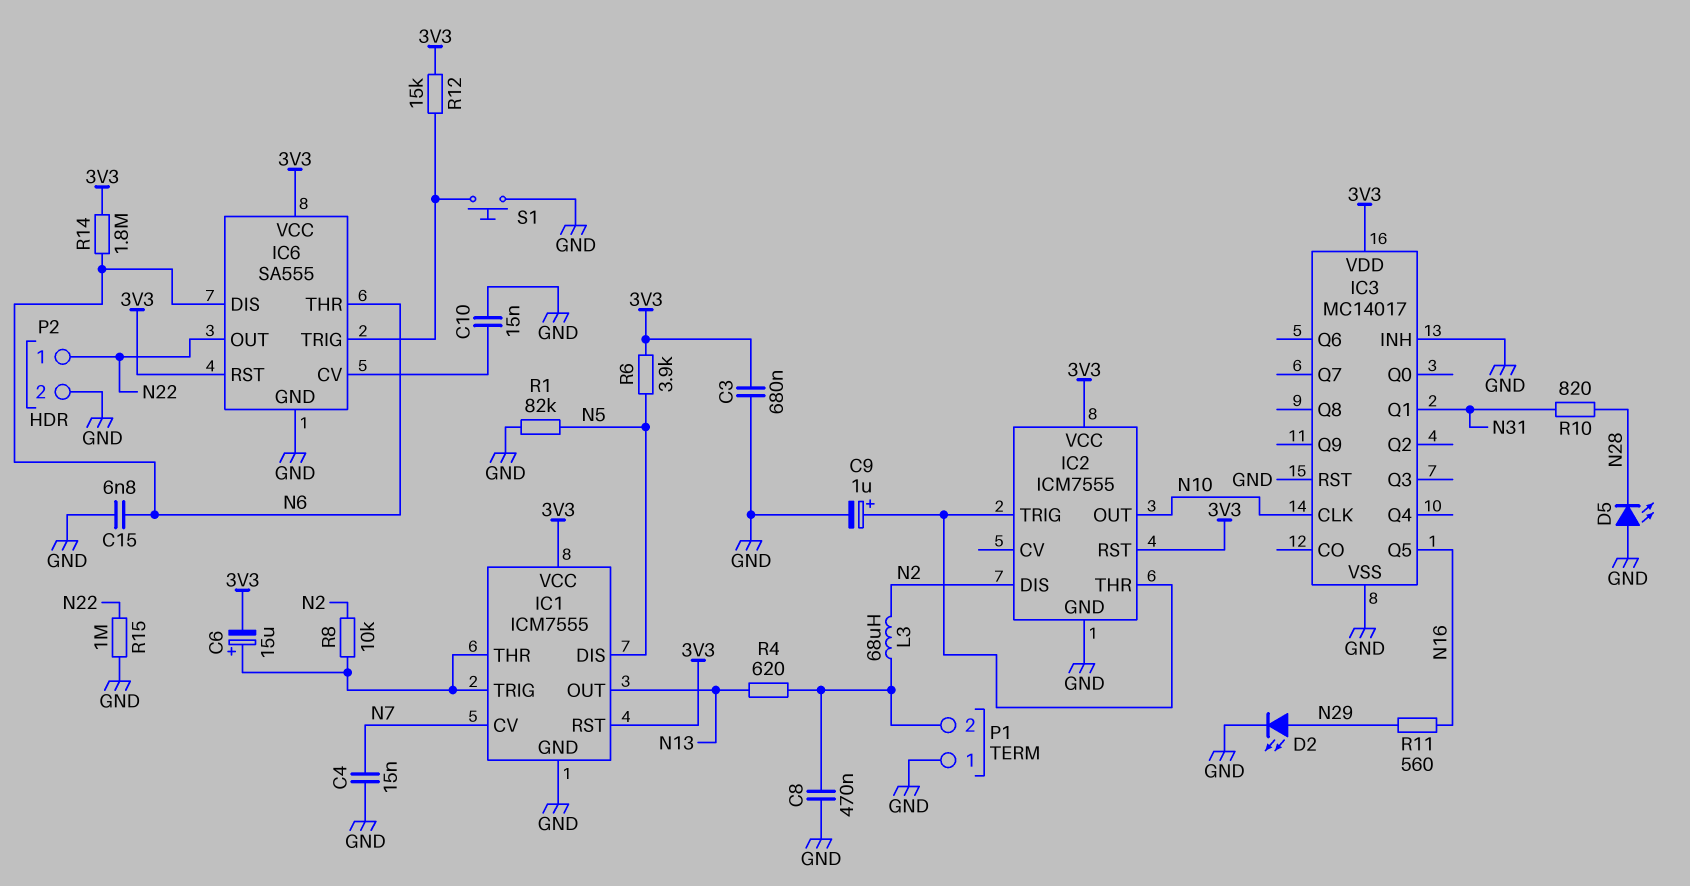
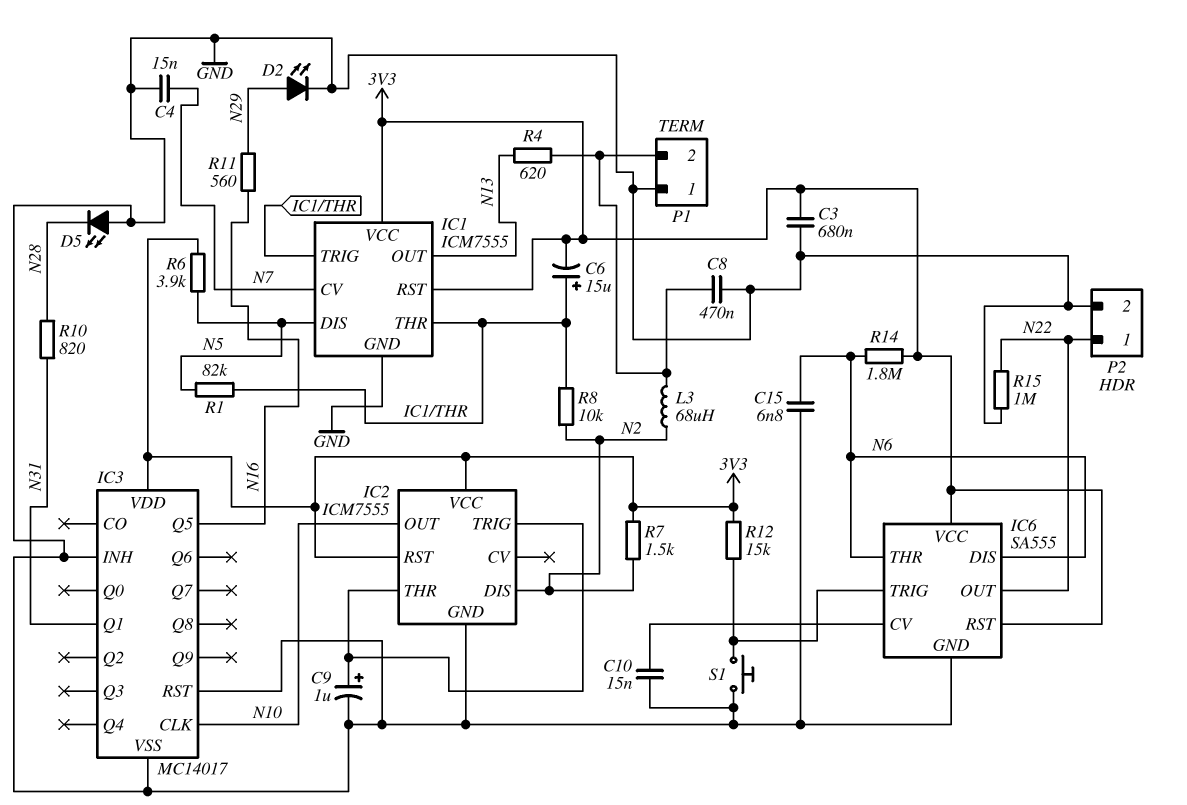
R1: 82k (GND, N5) -> 82k (IC1/THR, N5)
R7: none -> 1.5k (3V3, N2)

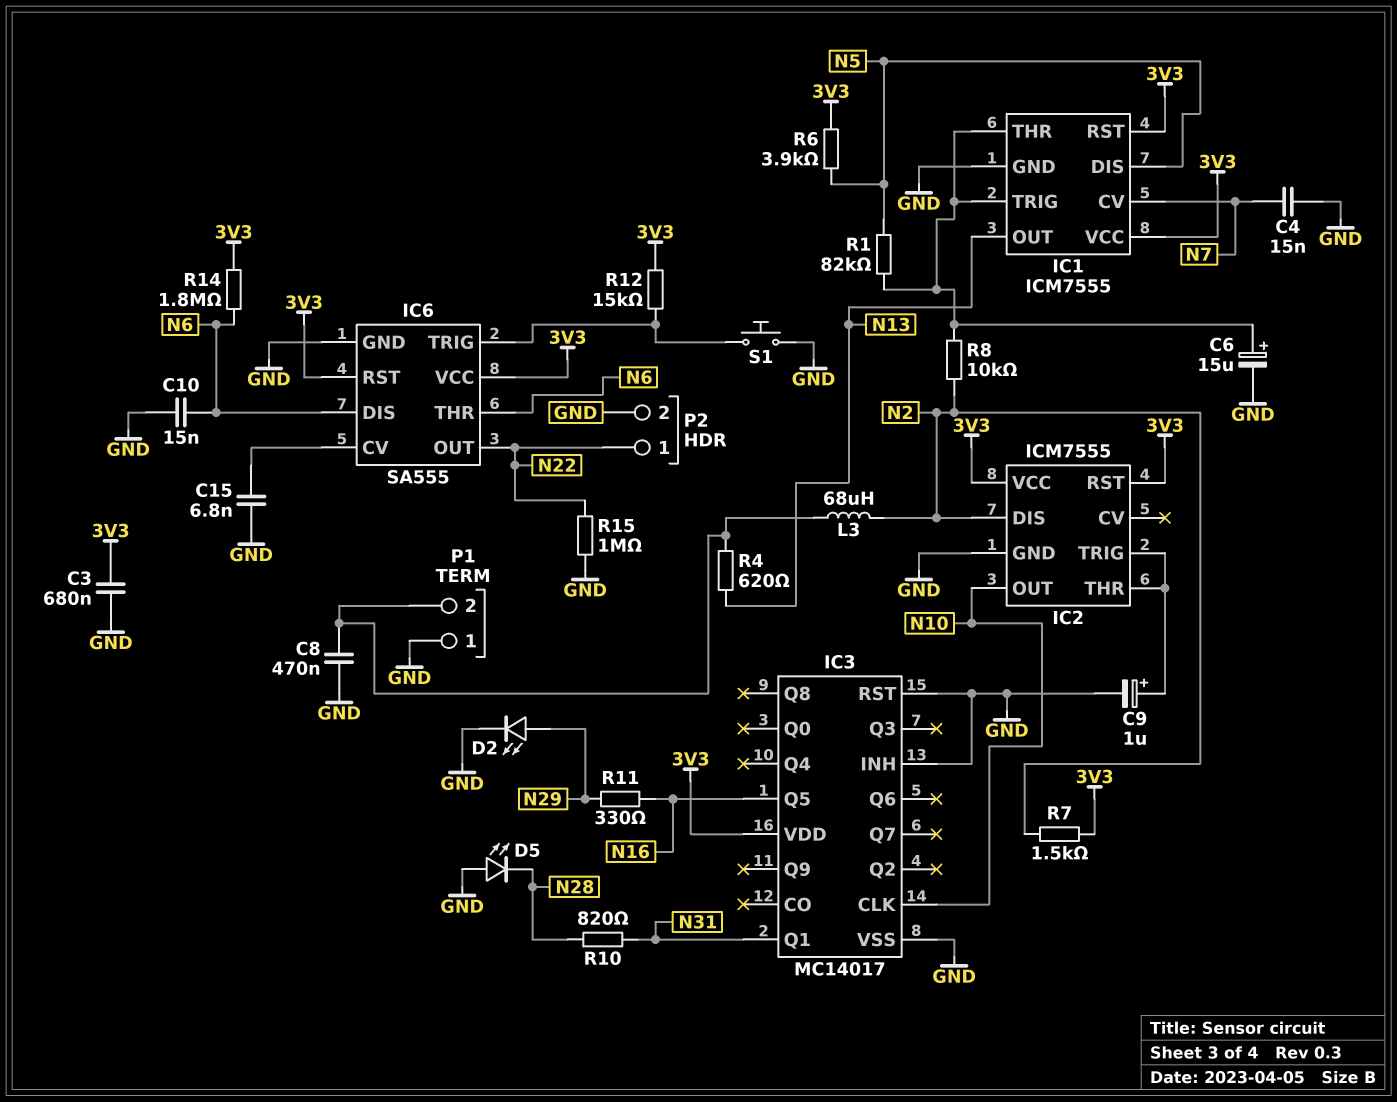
C6: 15uF (plus IC1/THR, minus 3V3) -> 15uF (plus IC1/THR, minus GND)
C10: 15nF (GND, IC6/CV) -> 15nF (GND, N6)
C15: 6.8nF (GND, N6) -> 6.8nF (GND, IC6/CV)
R11: 560 (N16, N29) -> 330 (N16, N29)

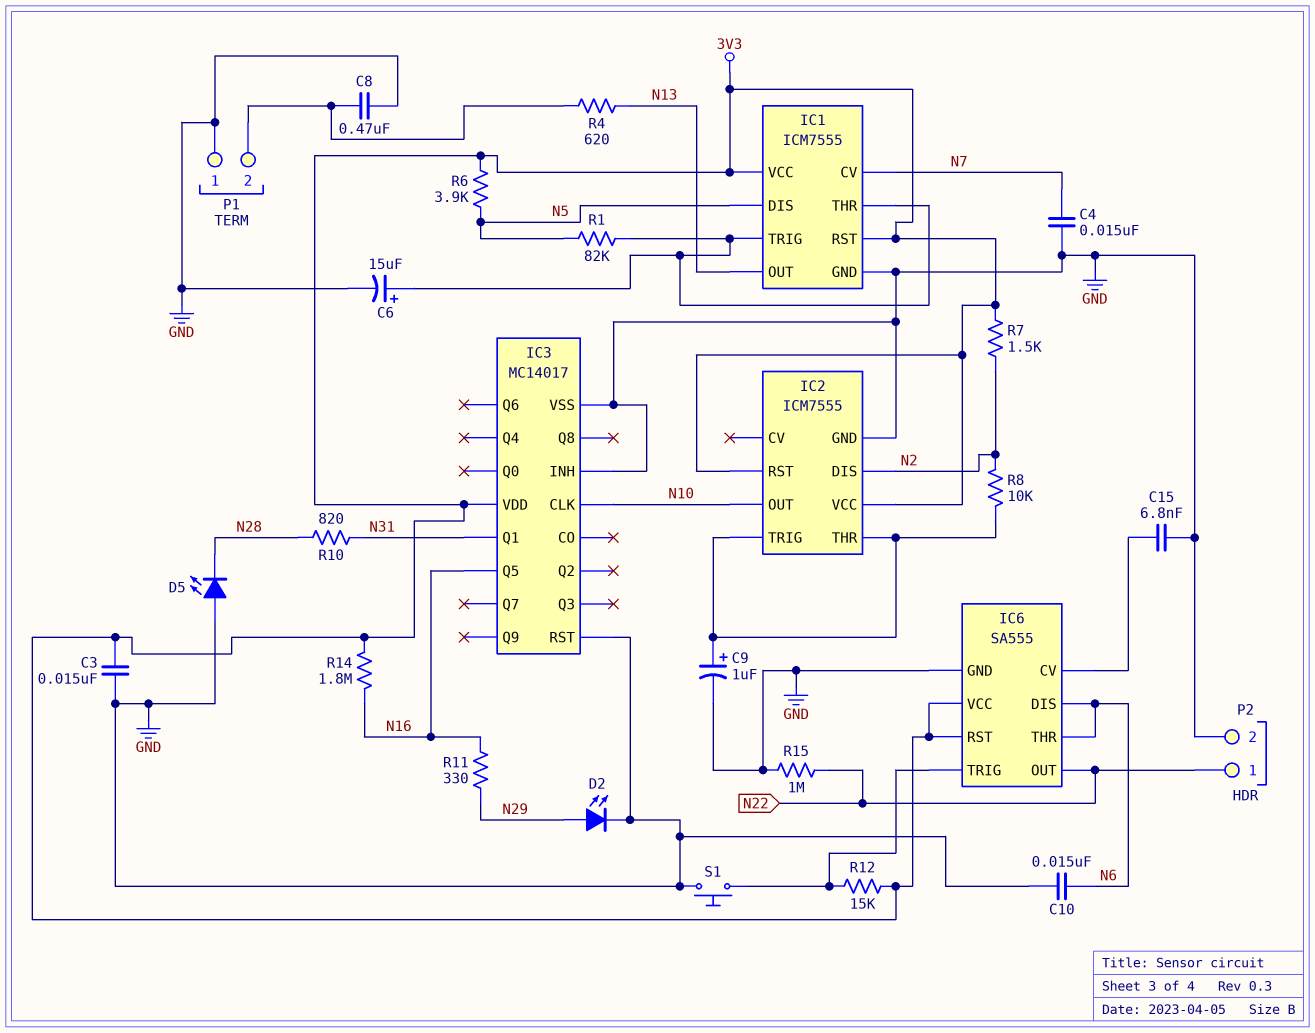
C3: 680nF (3V3, GND) -> 15nF (3V3, GND)
L3: 68uH (N2, P1/2) -> none
R8: 10k (IC1/THR, N2) -> 10k (IC2/THR, N2)
R14: 1.8M (3V3, N6) -> 1.8M (3V3, N16)

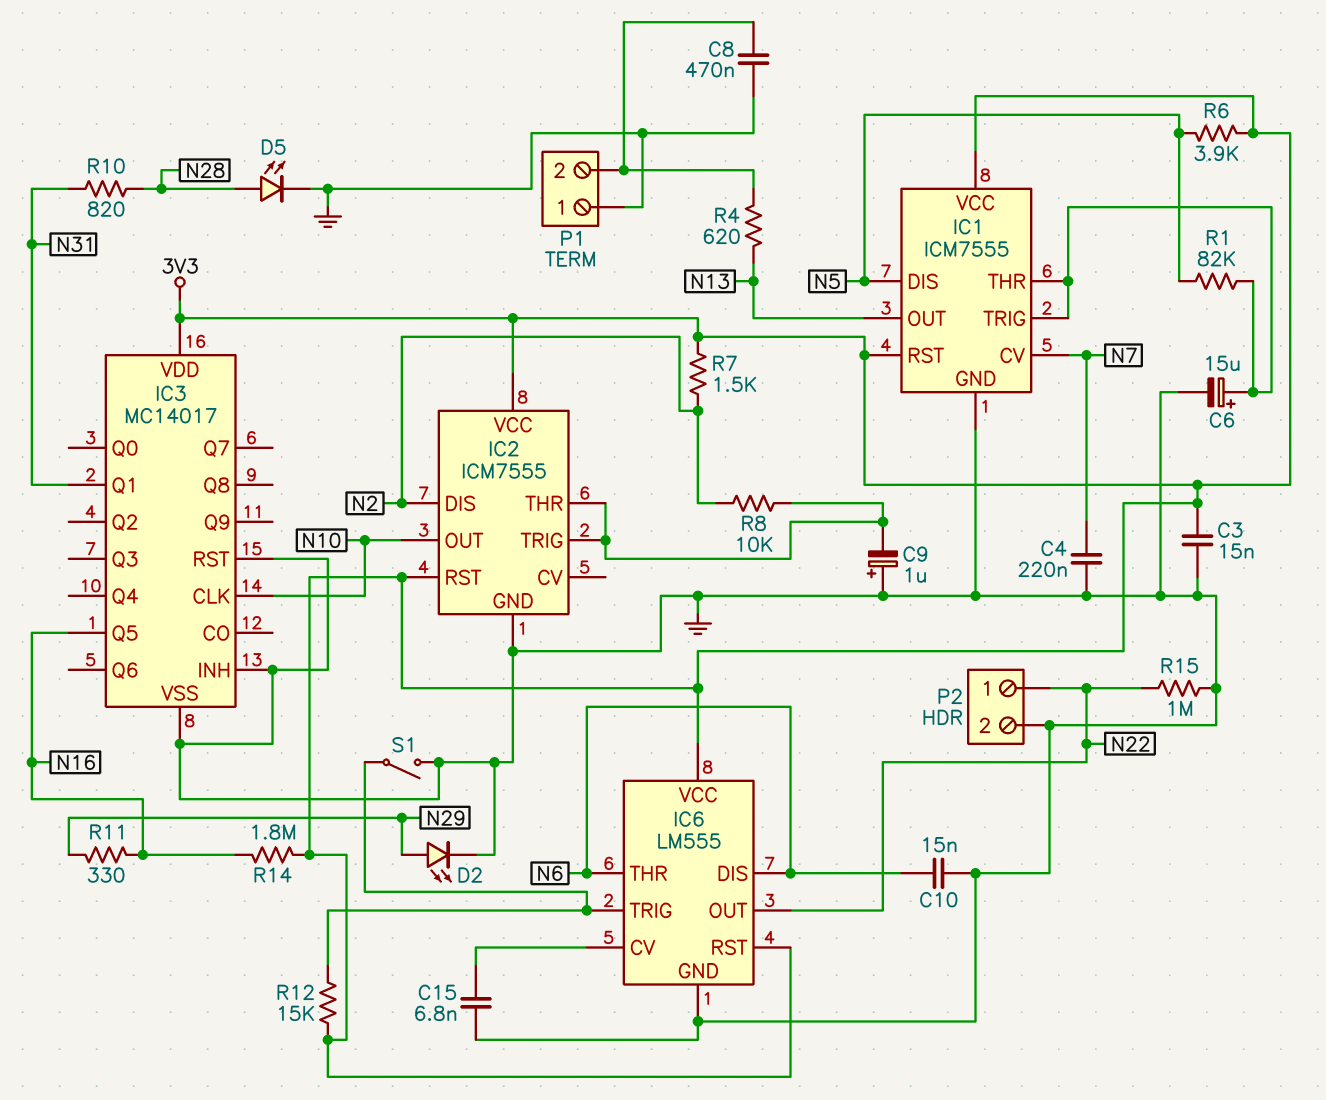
C4: 15nF (GND, N7) -> 220nF (GND, N7)
C9: 1uF (plus IC2/THR, minus GND) -> 1uF (plus GND, minus IC2/THR)
D5: LED (A GND, K N28) -> LED (A N28, K GND)
IC6: SA555 -> LM555
S1: button (GND, IC6/TRIG) -> switch (GND, IC6/TRIG)

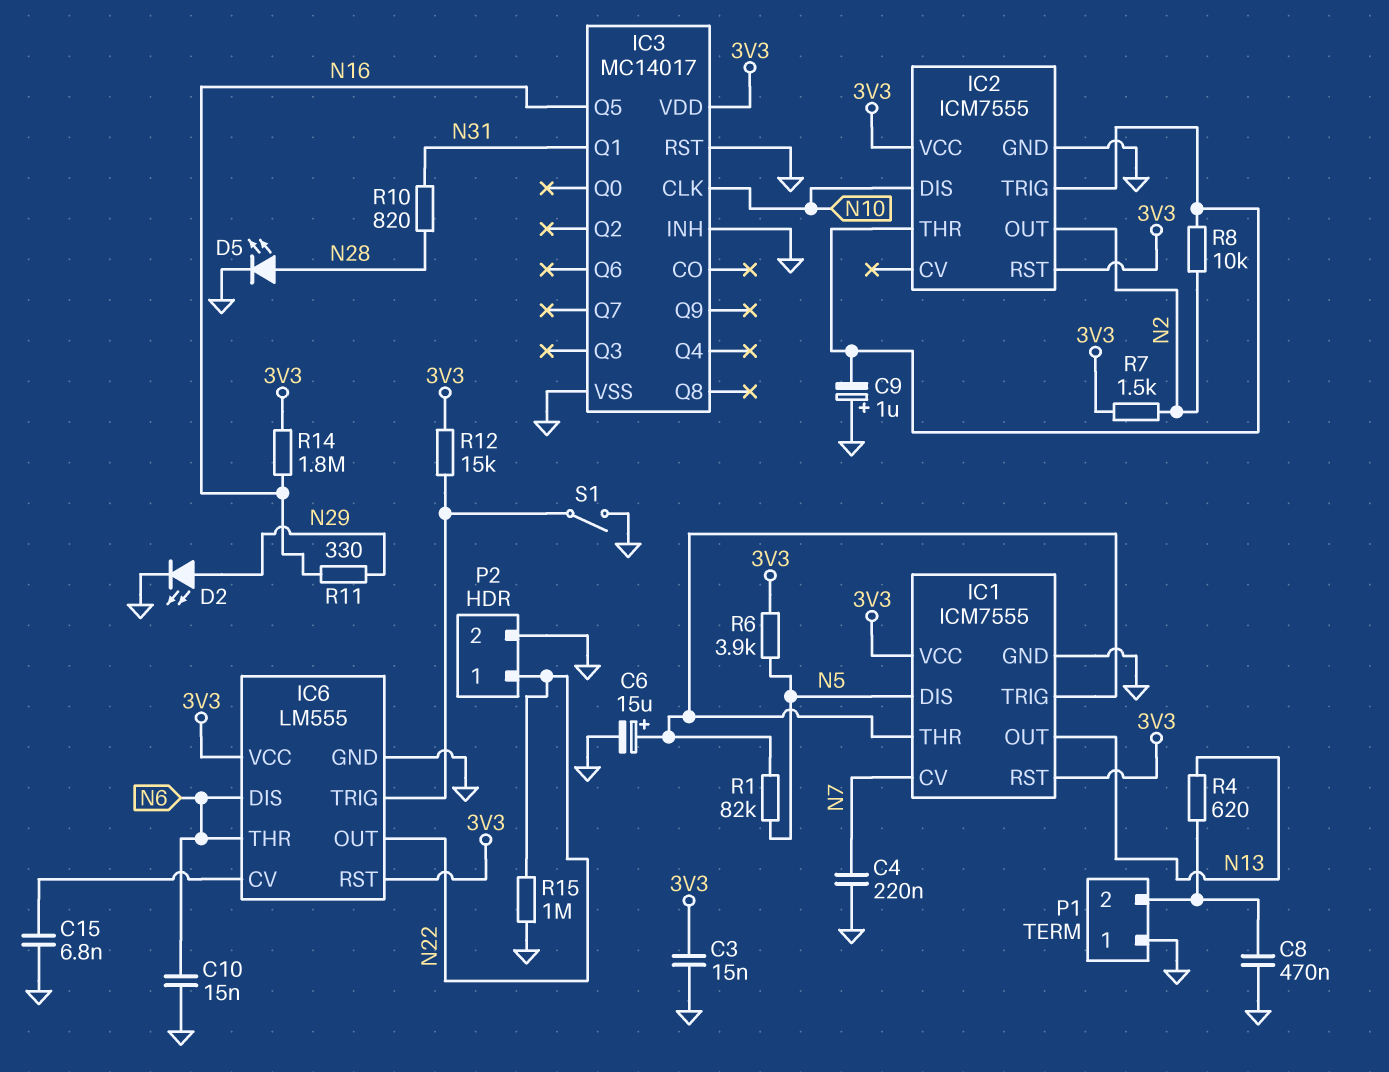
IC2 pin DIS: N2 -> N10
IC2 pin OUT: N10 -> N2

